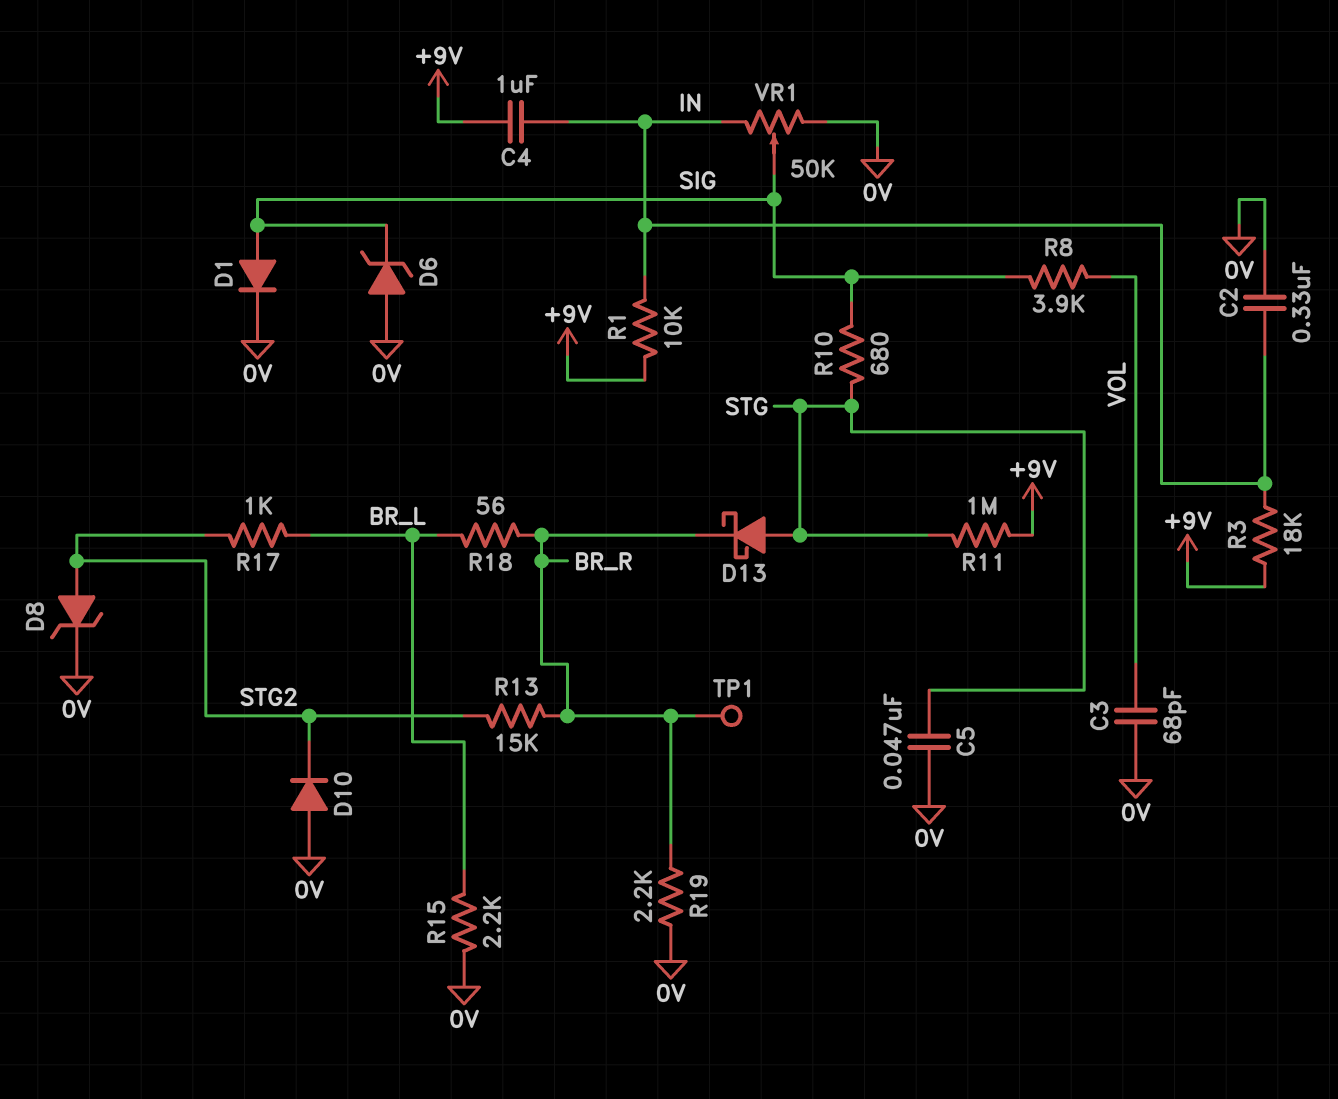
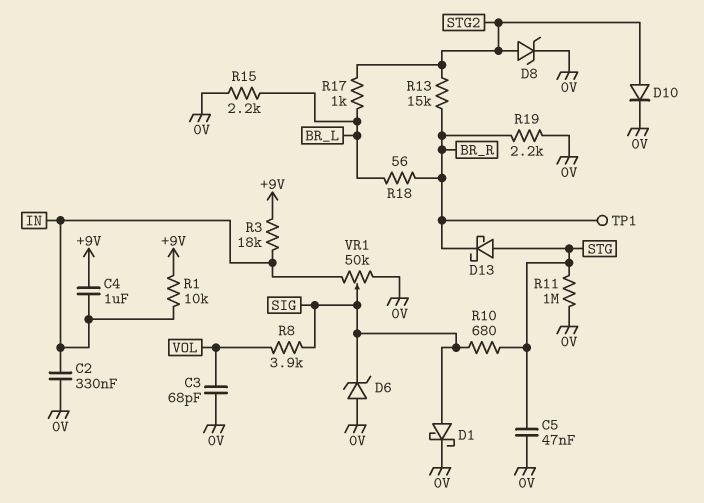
D1: diode (A SIG, K 0V) -> schottky (A SIG, K 0V)
D10: diode (A 0V, K STG2) -> diode (A STG2, K 0V)
R11: 1M (+9V, STG) -> 1M (0V, STG)

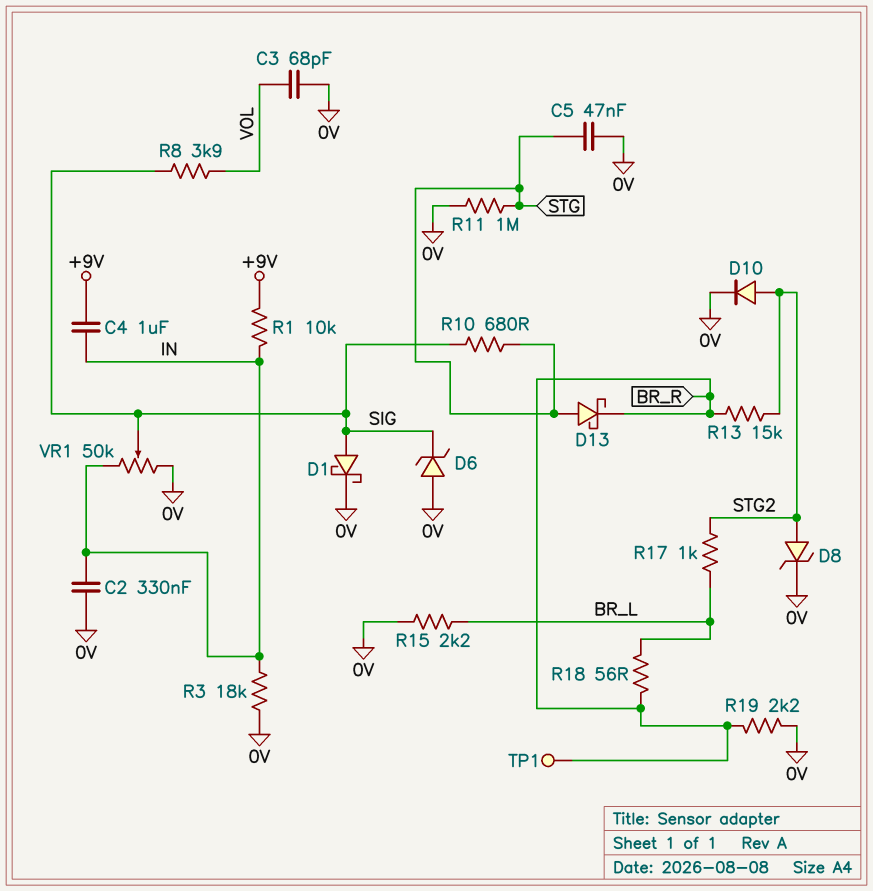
R3: 18k (+9V, IN) -> 18k (0V, IN)

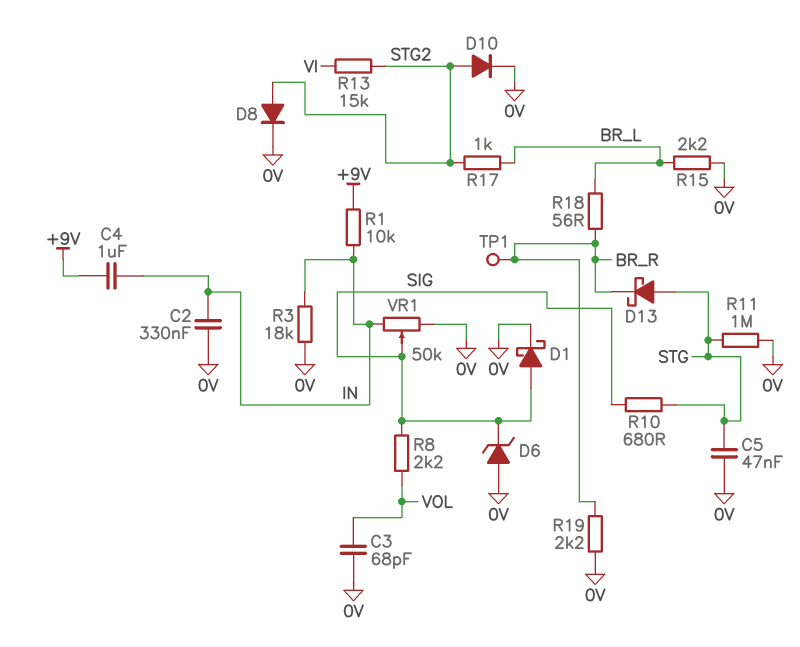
D8: zener (A STG2, K 0V) -> diode (A STG2, K 0V)
R8: 3.9k (SIG, VOL) -> 2.2k (SIG, VOL)
R13: 15k (BR_R, STG2) -> 15k (STG2, VI)

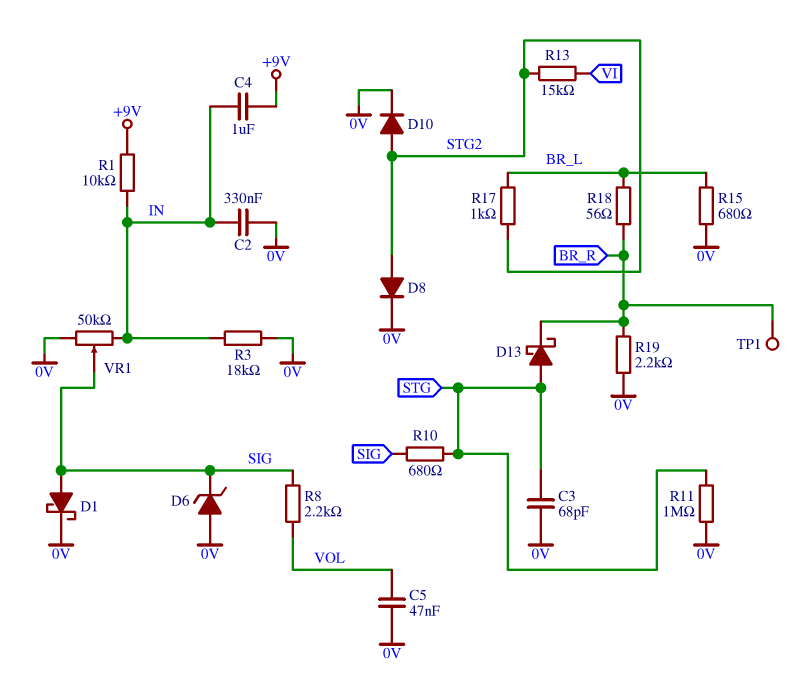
C3: 68pF (0V, VOL) -> 68pF (0V, STG)
C5: 47nF (0V, STG) -> 47nF (0V, VOL)
R15: 2.2k (0V, BR_L) -> 680 (0V, BR_L)

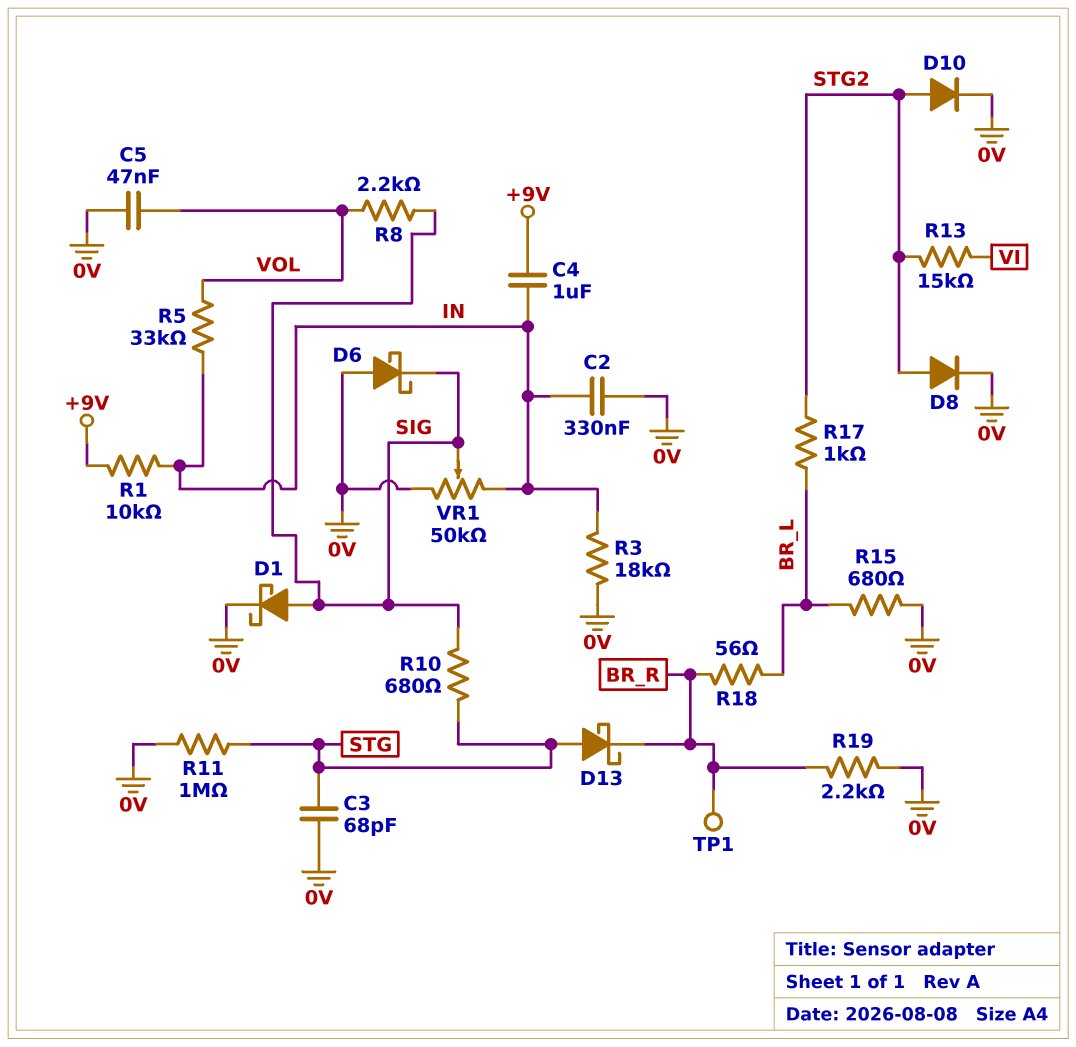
D6: zener (A 0V, K SIG) -> schottky (A 0V, K SIG)
R5: none -> 33k (IN, VOL)

